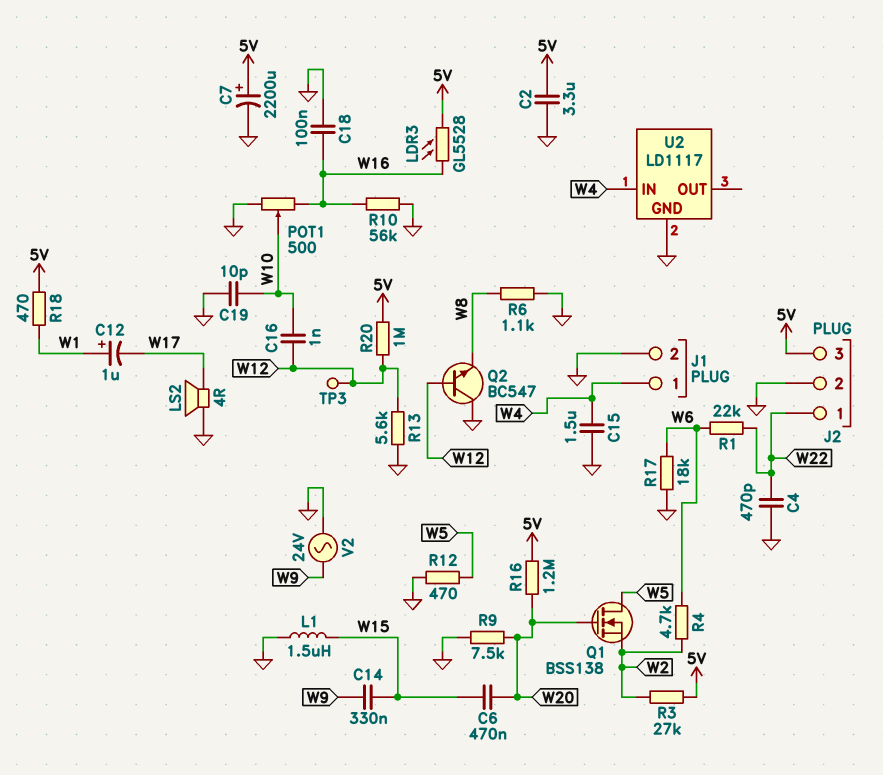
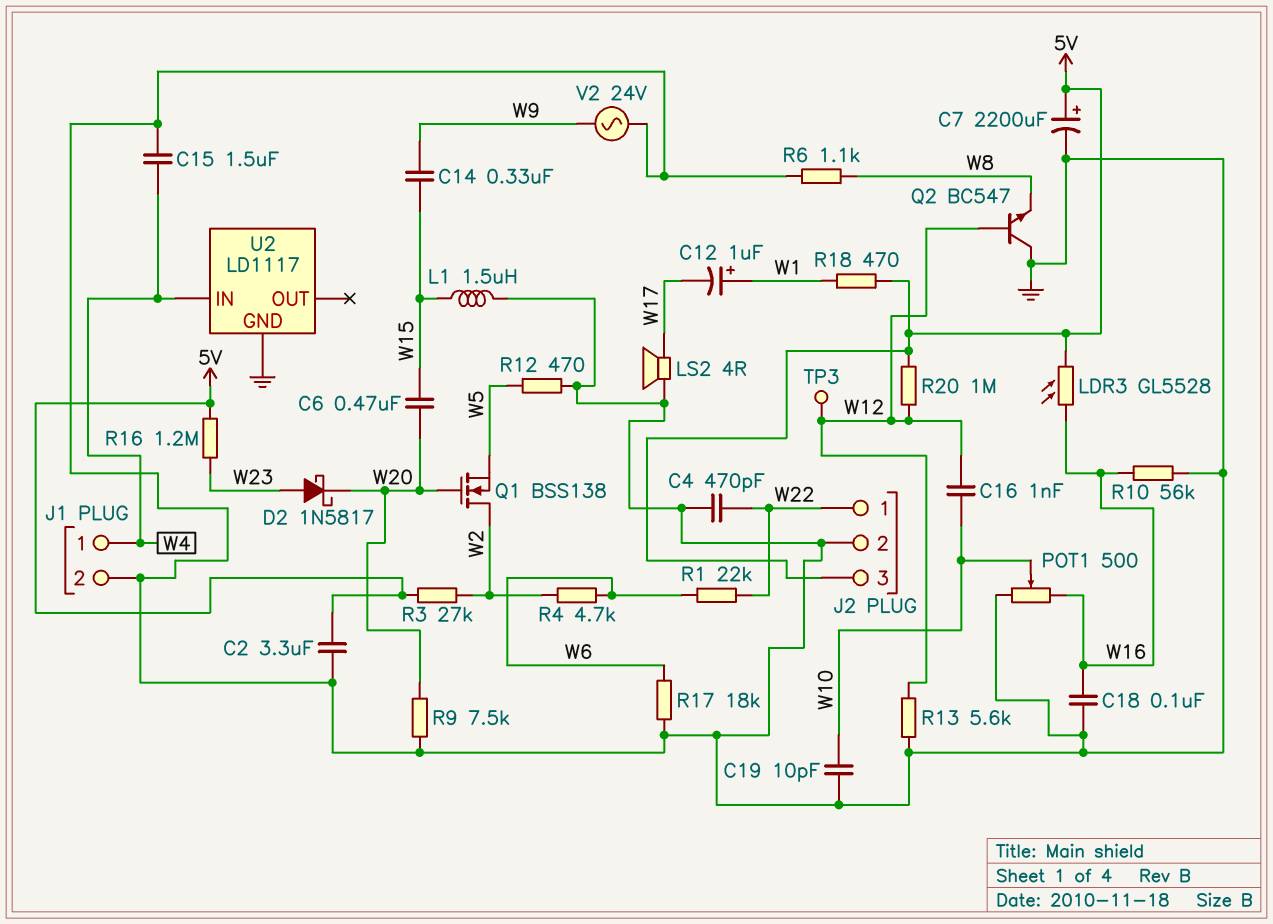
D2: none -> schottky 1N5817 (A W23, K W20)
Q1: NMOS BSS138 (G W20, D W5, S W2) -> NMOS BSS138 (G W20, D W2, S W5)
R16: 1.2M (5V, W20) -> 1.2M (5V, W23)

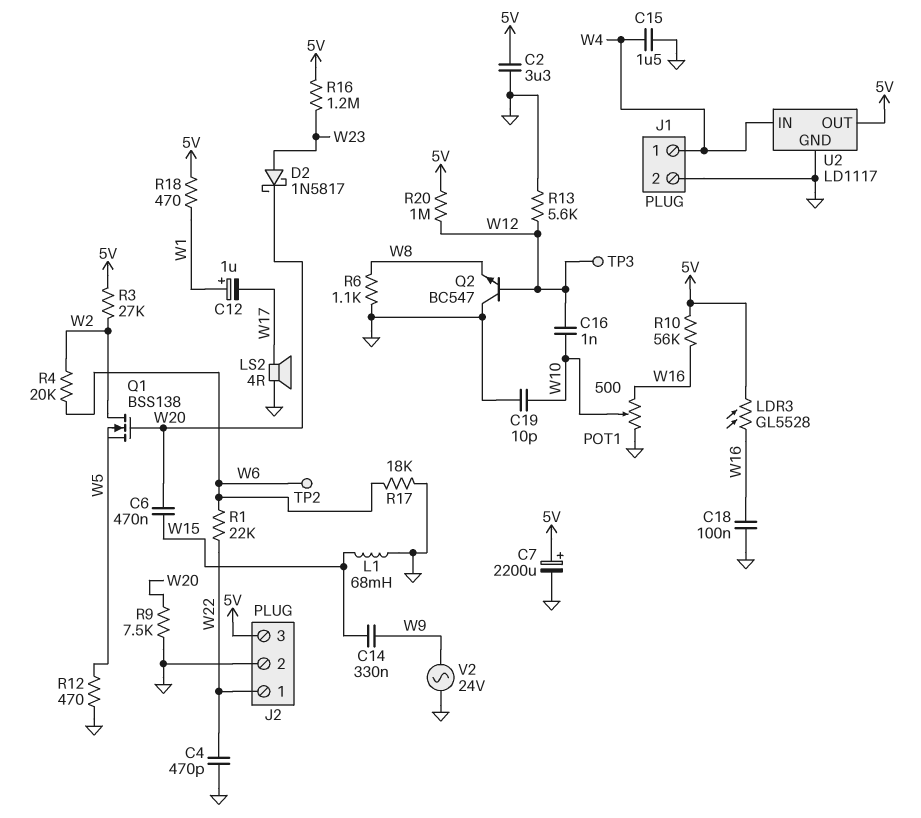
L1: 1.5uH (GND, W15) -> 68mH (GND, W15)
R4: 4.7k (W2, W6) -> 20k (W2, W6)
R10: 56k (GND, W16) -> 56k (5V, W16)
TP2: none -> test point (W6)
U2 pin OUT: none -> 5V

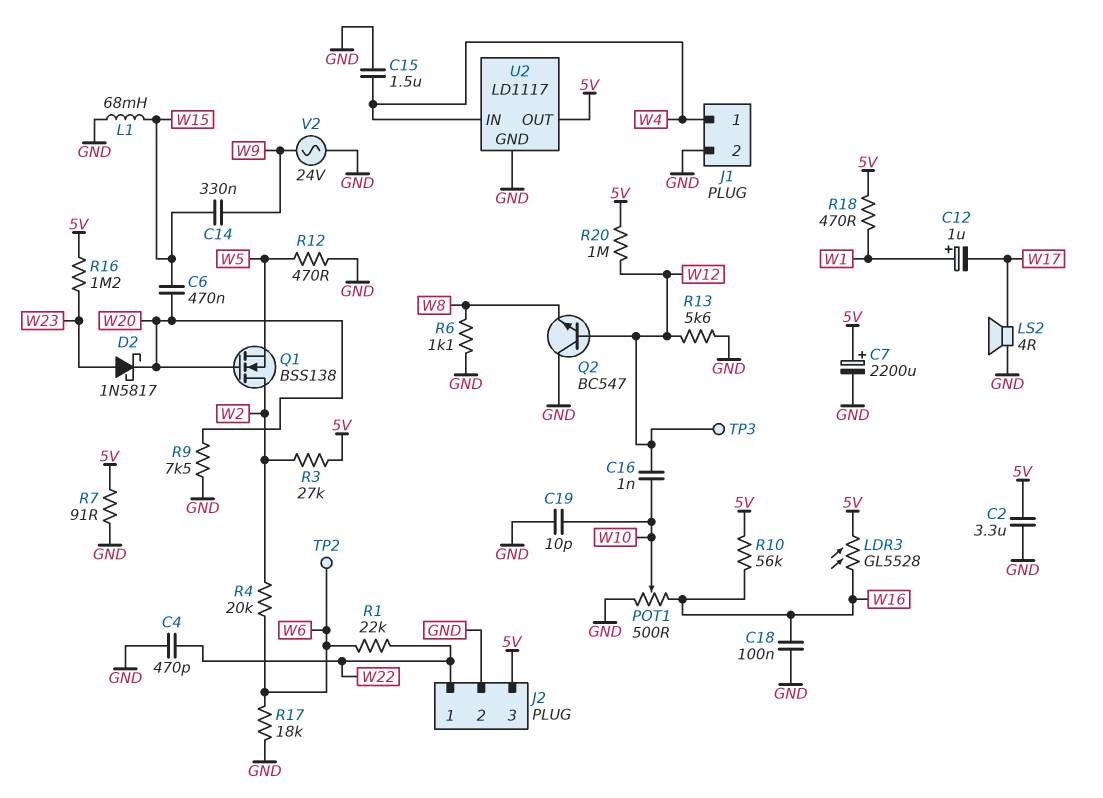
R7: none -> 91 (5V, GND)

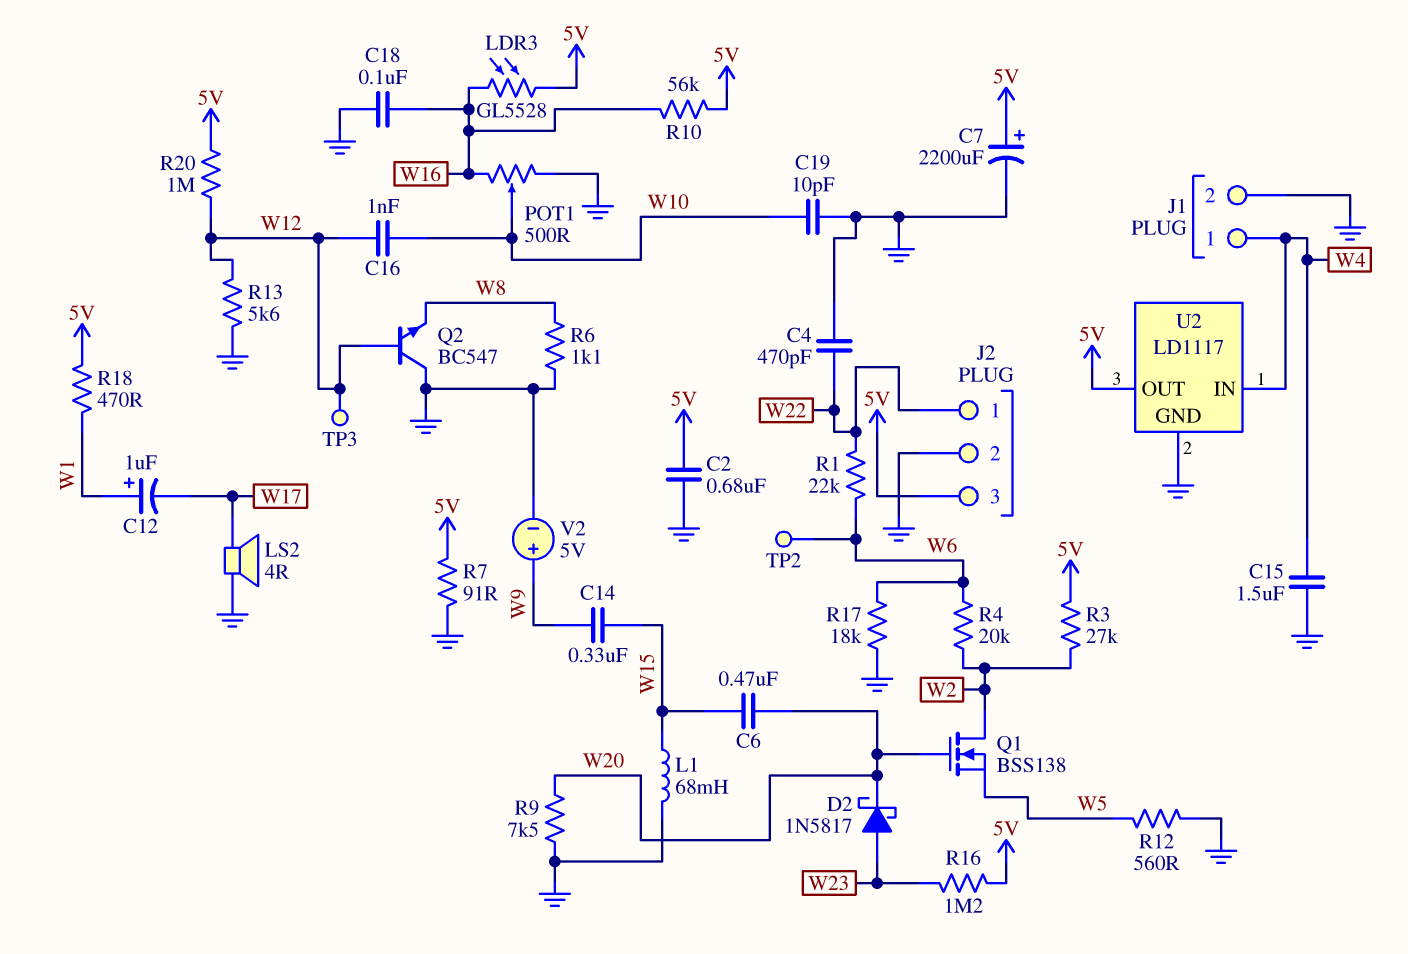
C2: 3.3uF (5V, GND) -> 680nF (5V, GND)
R12: 470 (GND, W5) -> 560 (GND, W5)
V2: AC 24V (GND, W9) -> 5V (plus W9, minus GND)

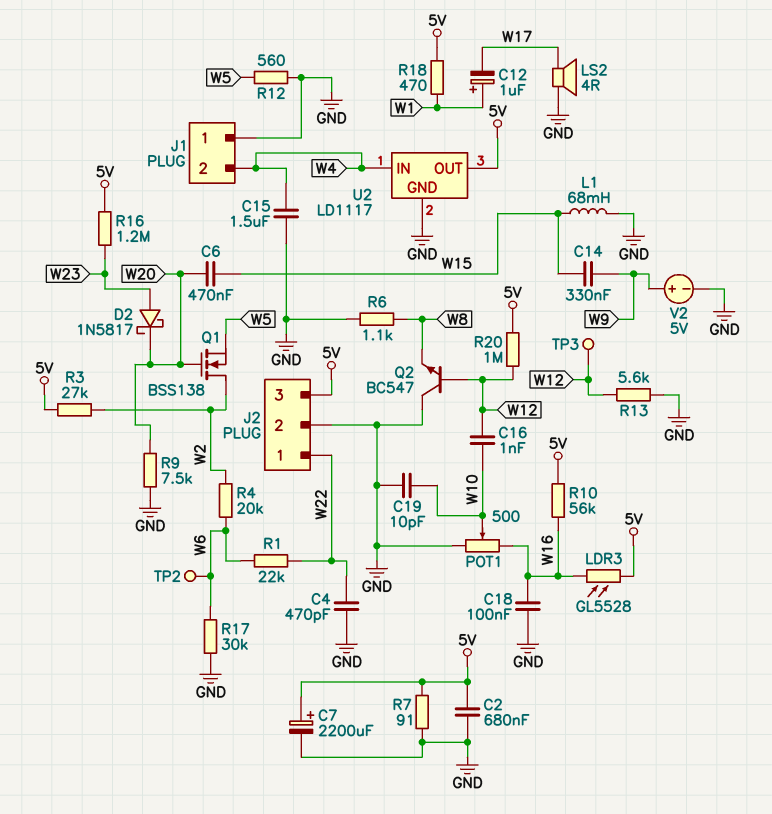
J1 pin 1: W4 -> GND
J1 pin 2: GND -> W4
R17: 18k (GND, W6) -> 30k (GND, W6)

